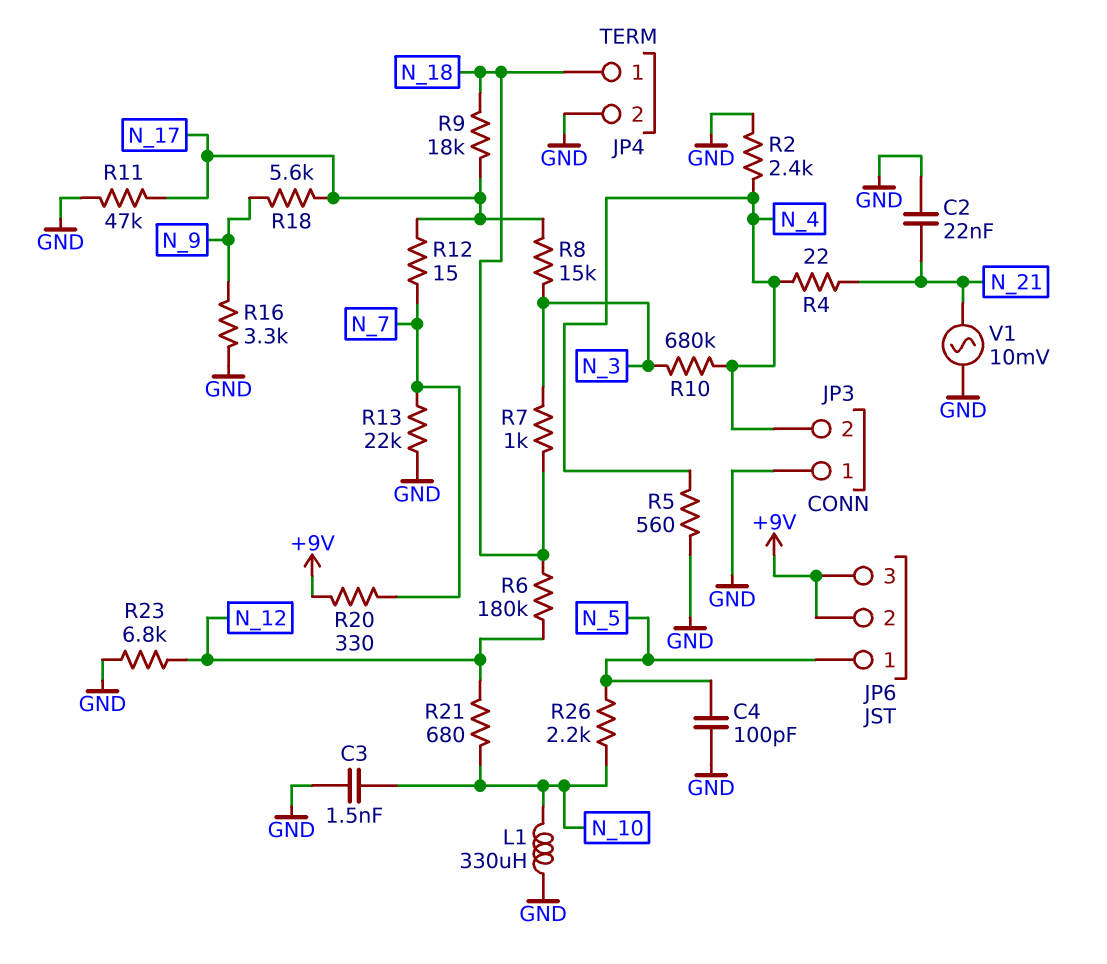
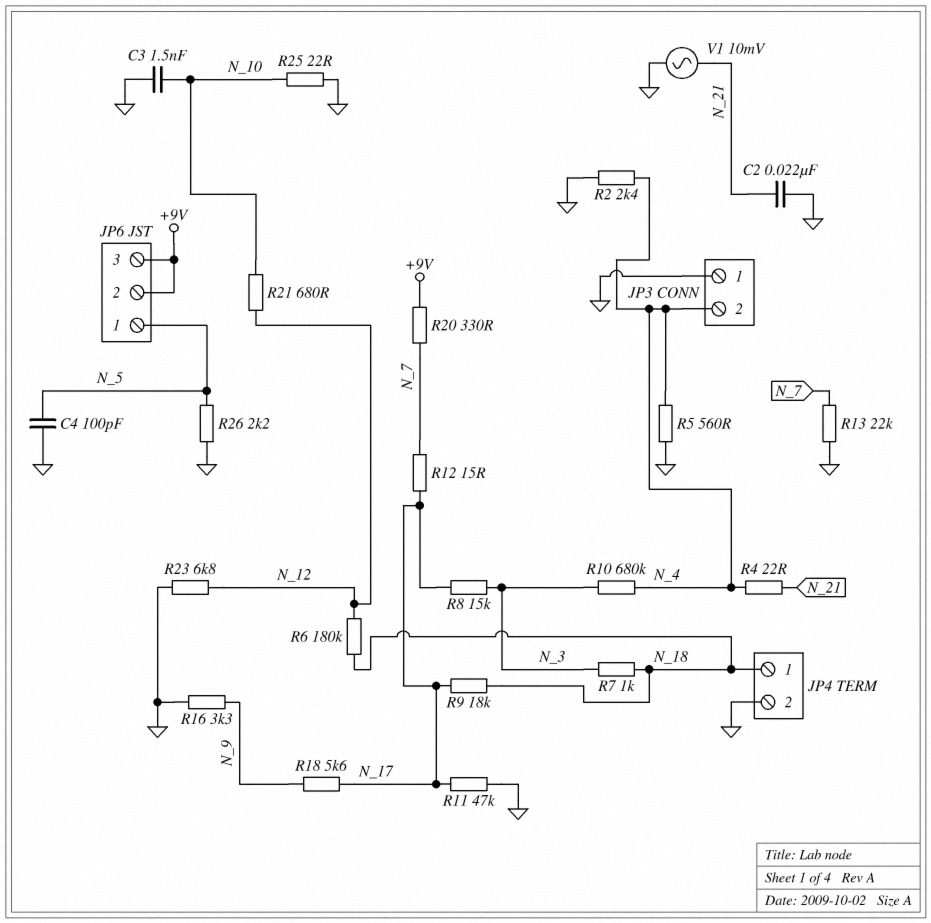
L1: 330uH (GND, N_10) -> none
R25: none -> 22 (GND, N_10)
R26: 2.2k (N_5, N_10) -> 2.2k (GND, N_5)

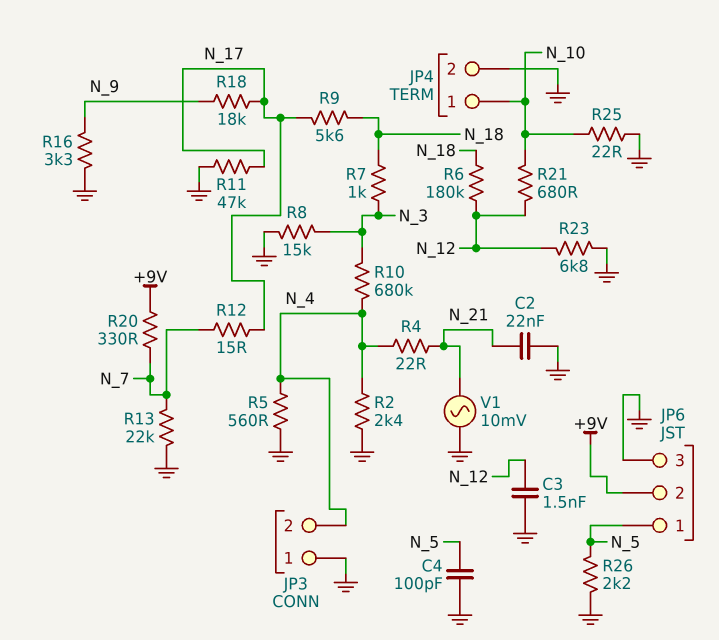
C3: 1.5nF (GND, N_10) -> 1.5nF (GND, N_12)
JP4 pin 1: N_18 -> N_10
JP6 pin 3: +9V -> GND
R8: 15k (N_3, N_17) -> 15k (GND, N_3)
R9: 18k (N_17, N_18) -> 5.6k (N_17, N_18)
R18: 5.6k (N_9, N_17) -> 18k (N_9, N_17)

